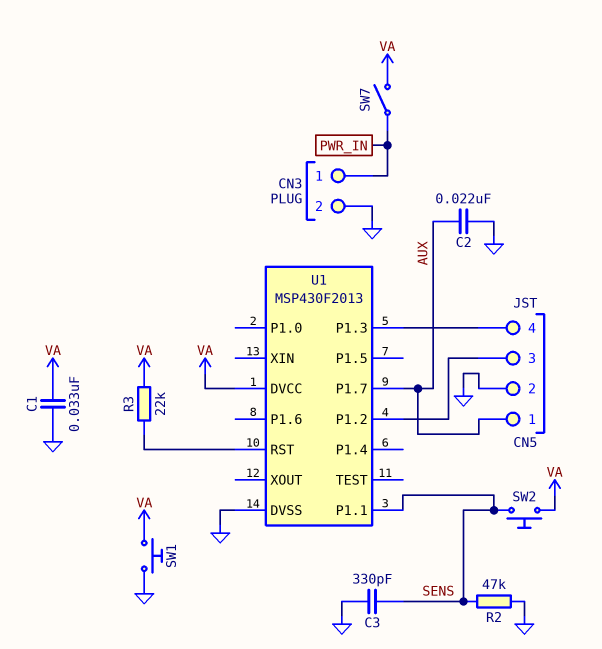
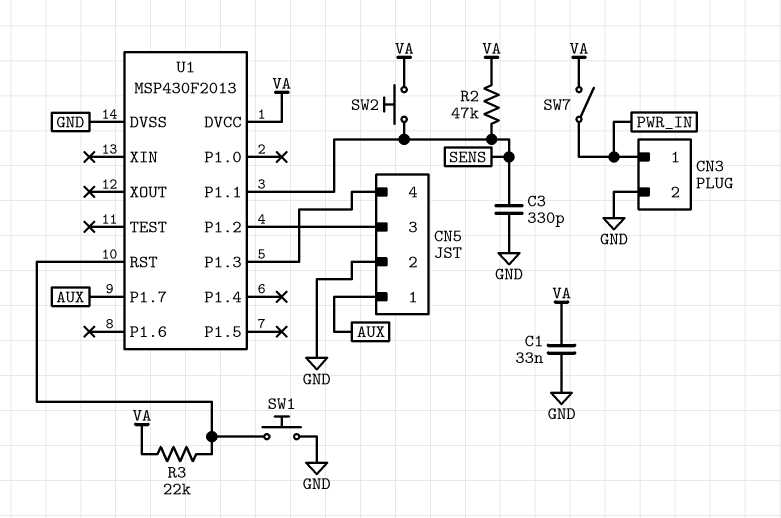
C2: 22nF (AUX, GND) -> none
R2: 47k (GND, SENS) -> 47k (SENS, VA)
SW1: button (GND, VA) -> button (GND, U1/RST)

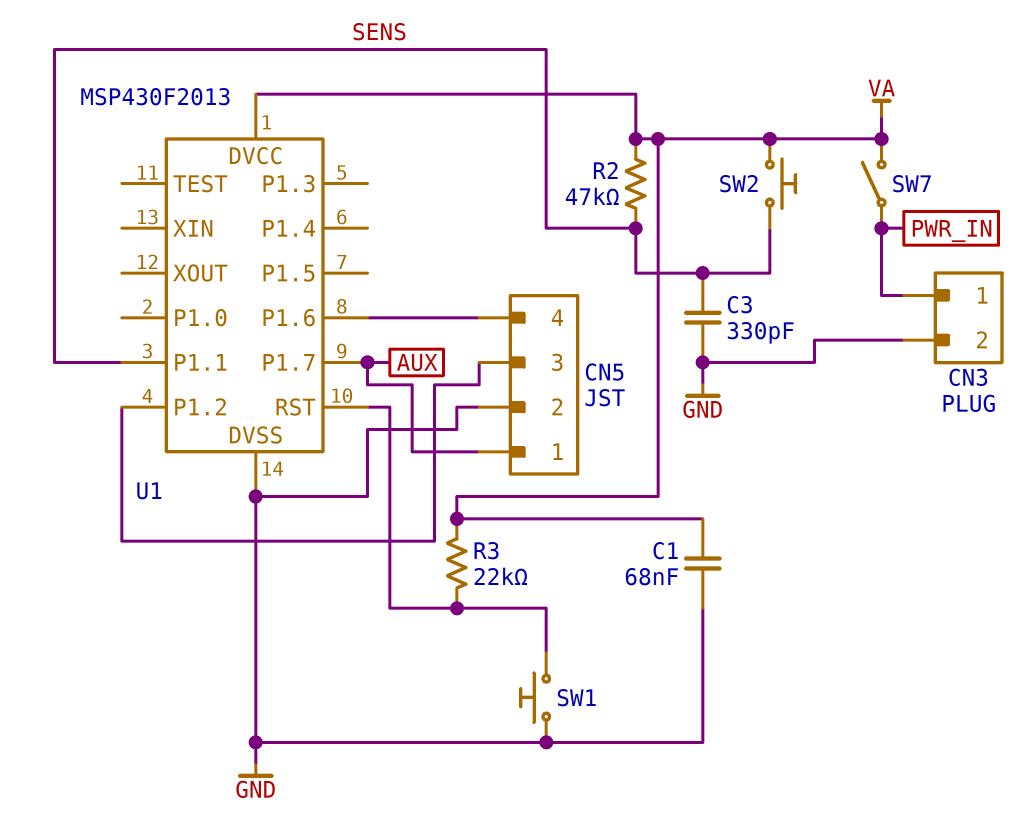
C1: 33nF (GND, VA) -> 68nF (GND, VA)
U1 pin P1.3: CN5/4 -> none
U1 pin P1.6: none -> CN5/4

